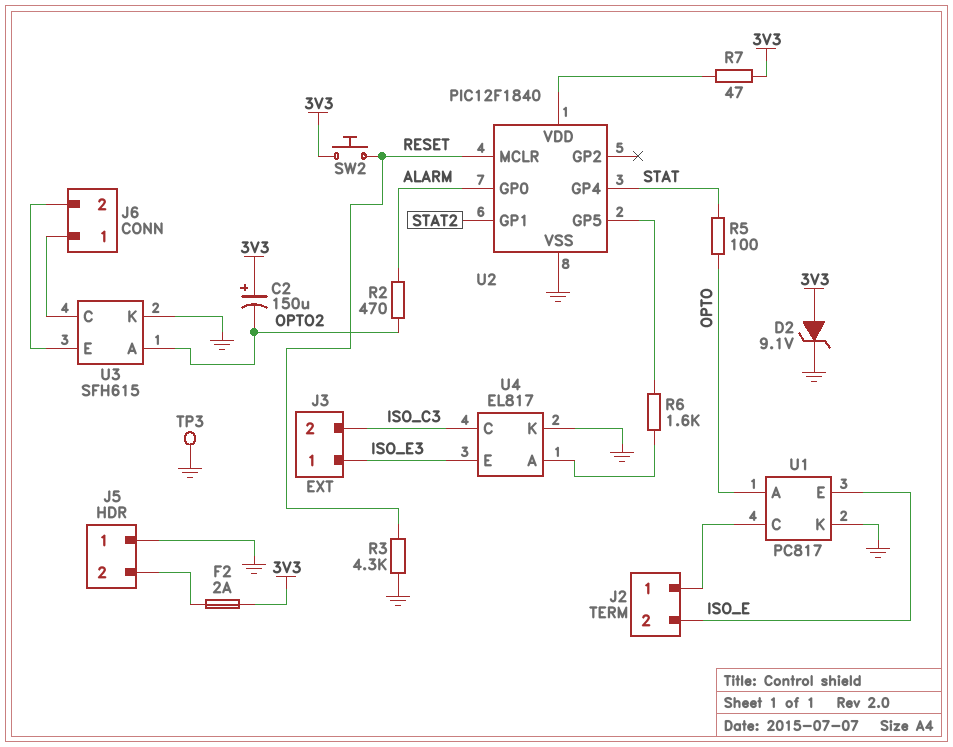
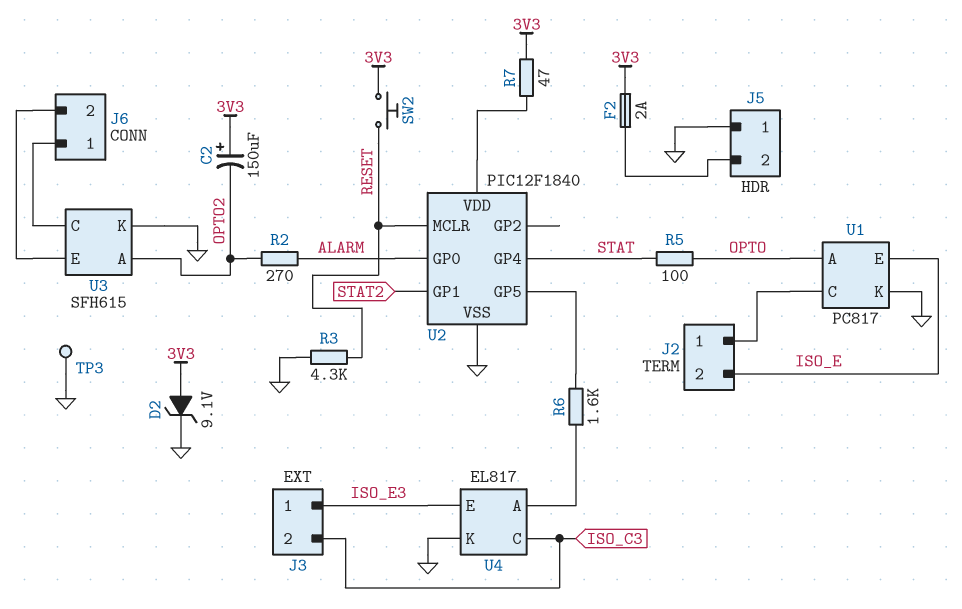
R2: 470 (ALARM, OPTO2) -> 270 (ALARM, OPTO2)

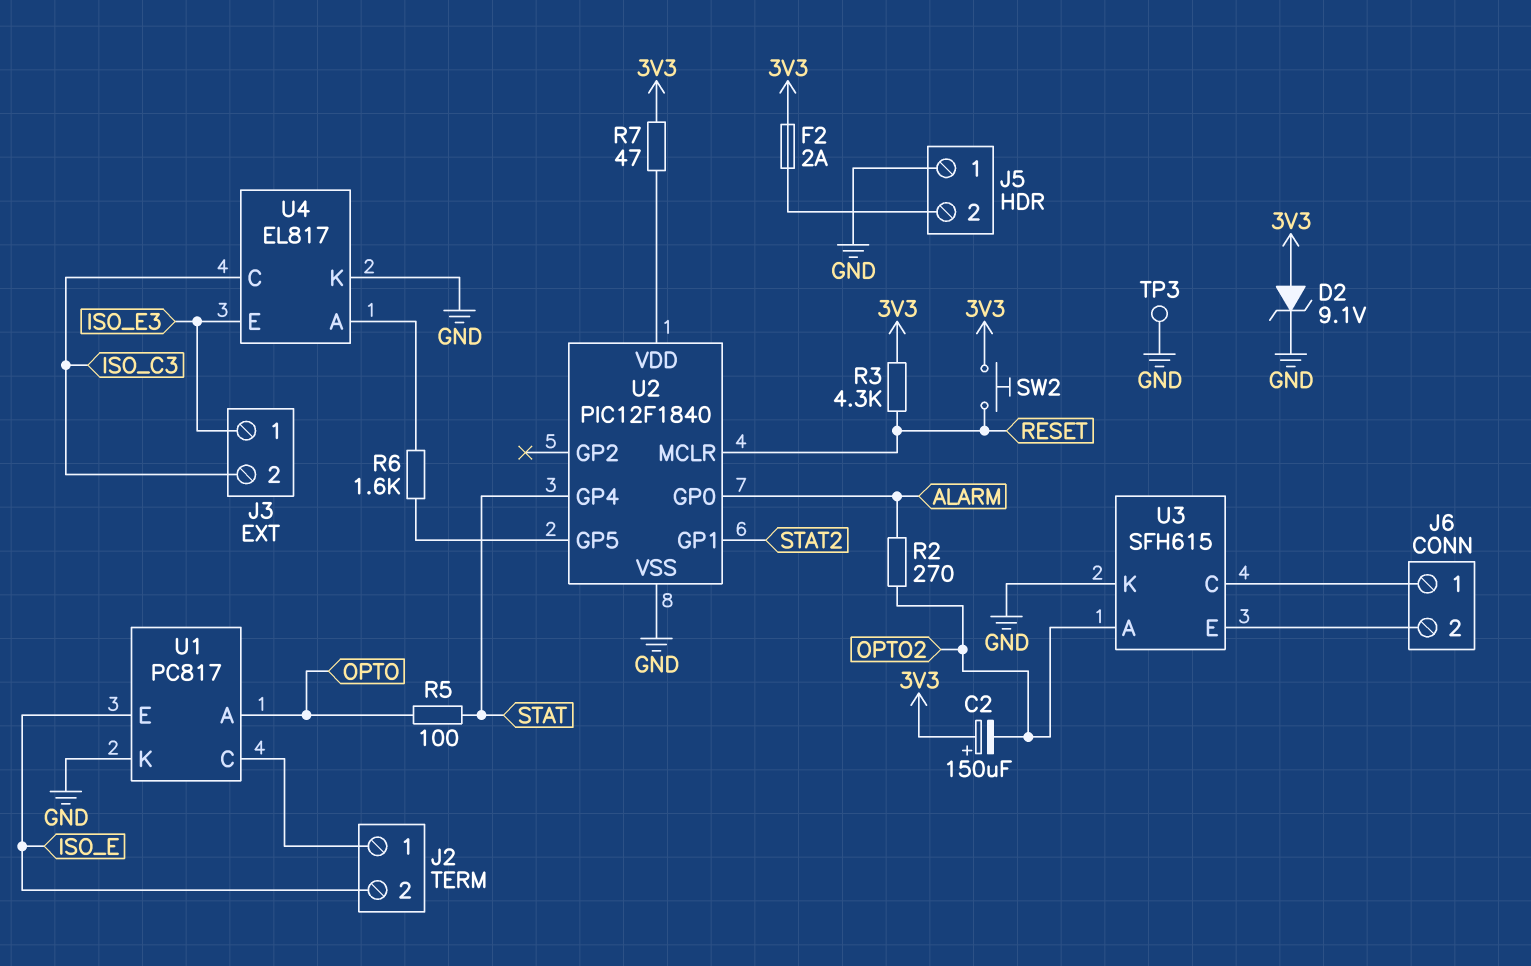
R3: 4.3k (GND, RESET) -> 4.3k (3V3, RESET)

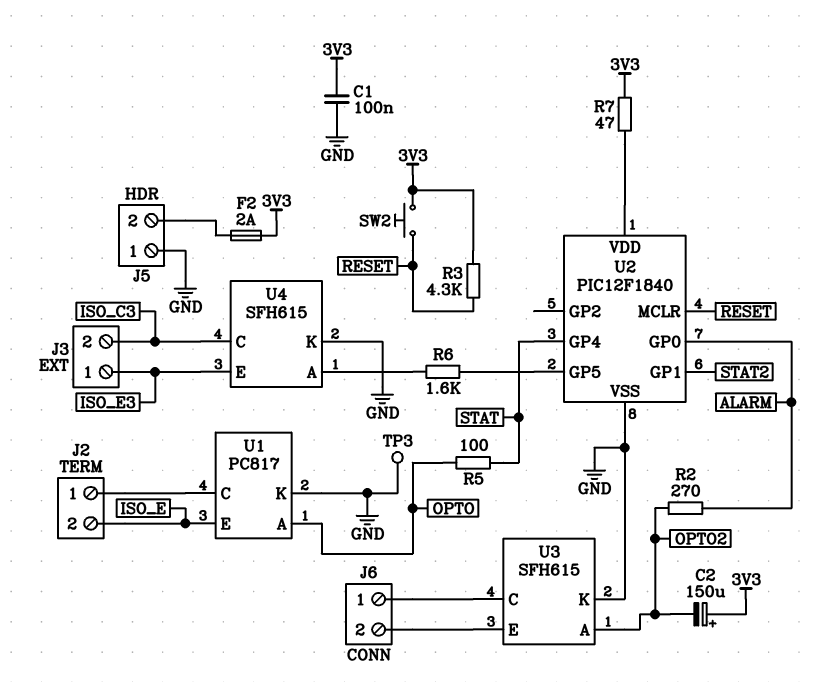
C1: none -> 100nF (3V3, GND)
D2: zener 9.1V (A 3V3, K GND) -> none
U4: EL817 -> SFH615

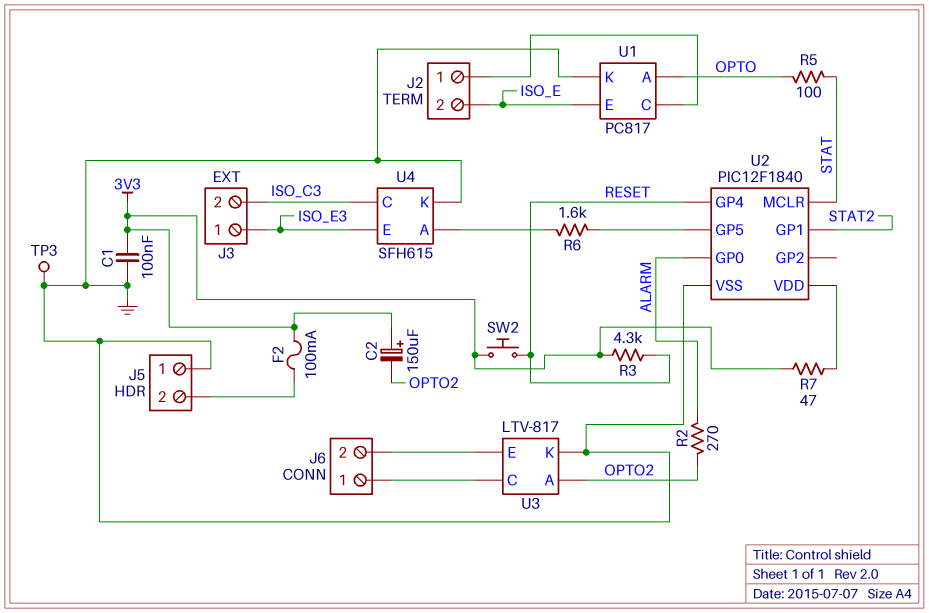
F2: 2A (3V3, J5/2) -> 100mA (3V3, J5/2)
U2 pin GP4: STAT -> RESET
U2 pin MCLR: RESET -> STAT
U3: SFH615 -> LTV-817

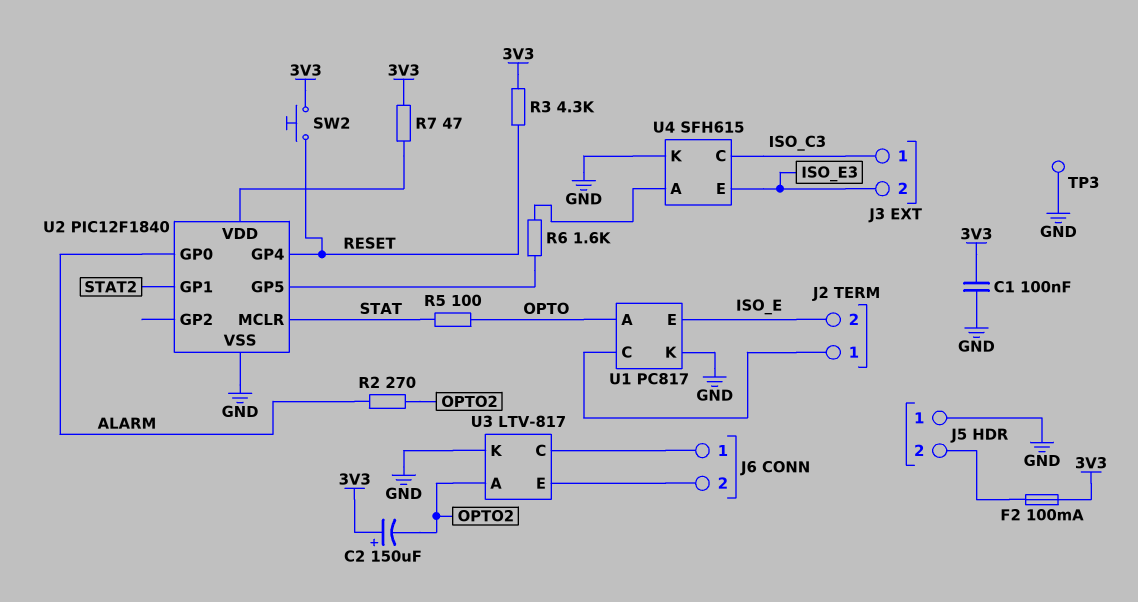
J3 pin 1: ISO_E3 -> ISO_C3
J3 pin 2: ISO_C3 -> ISO_E3

